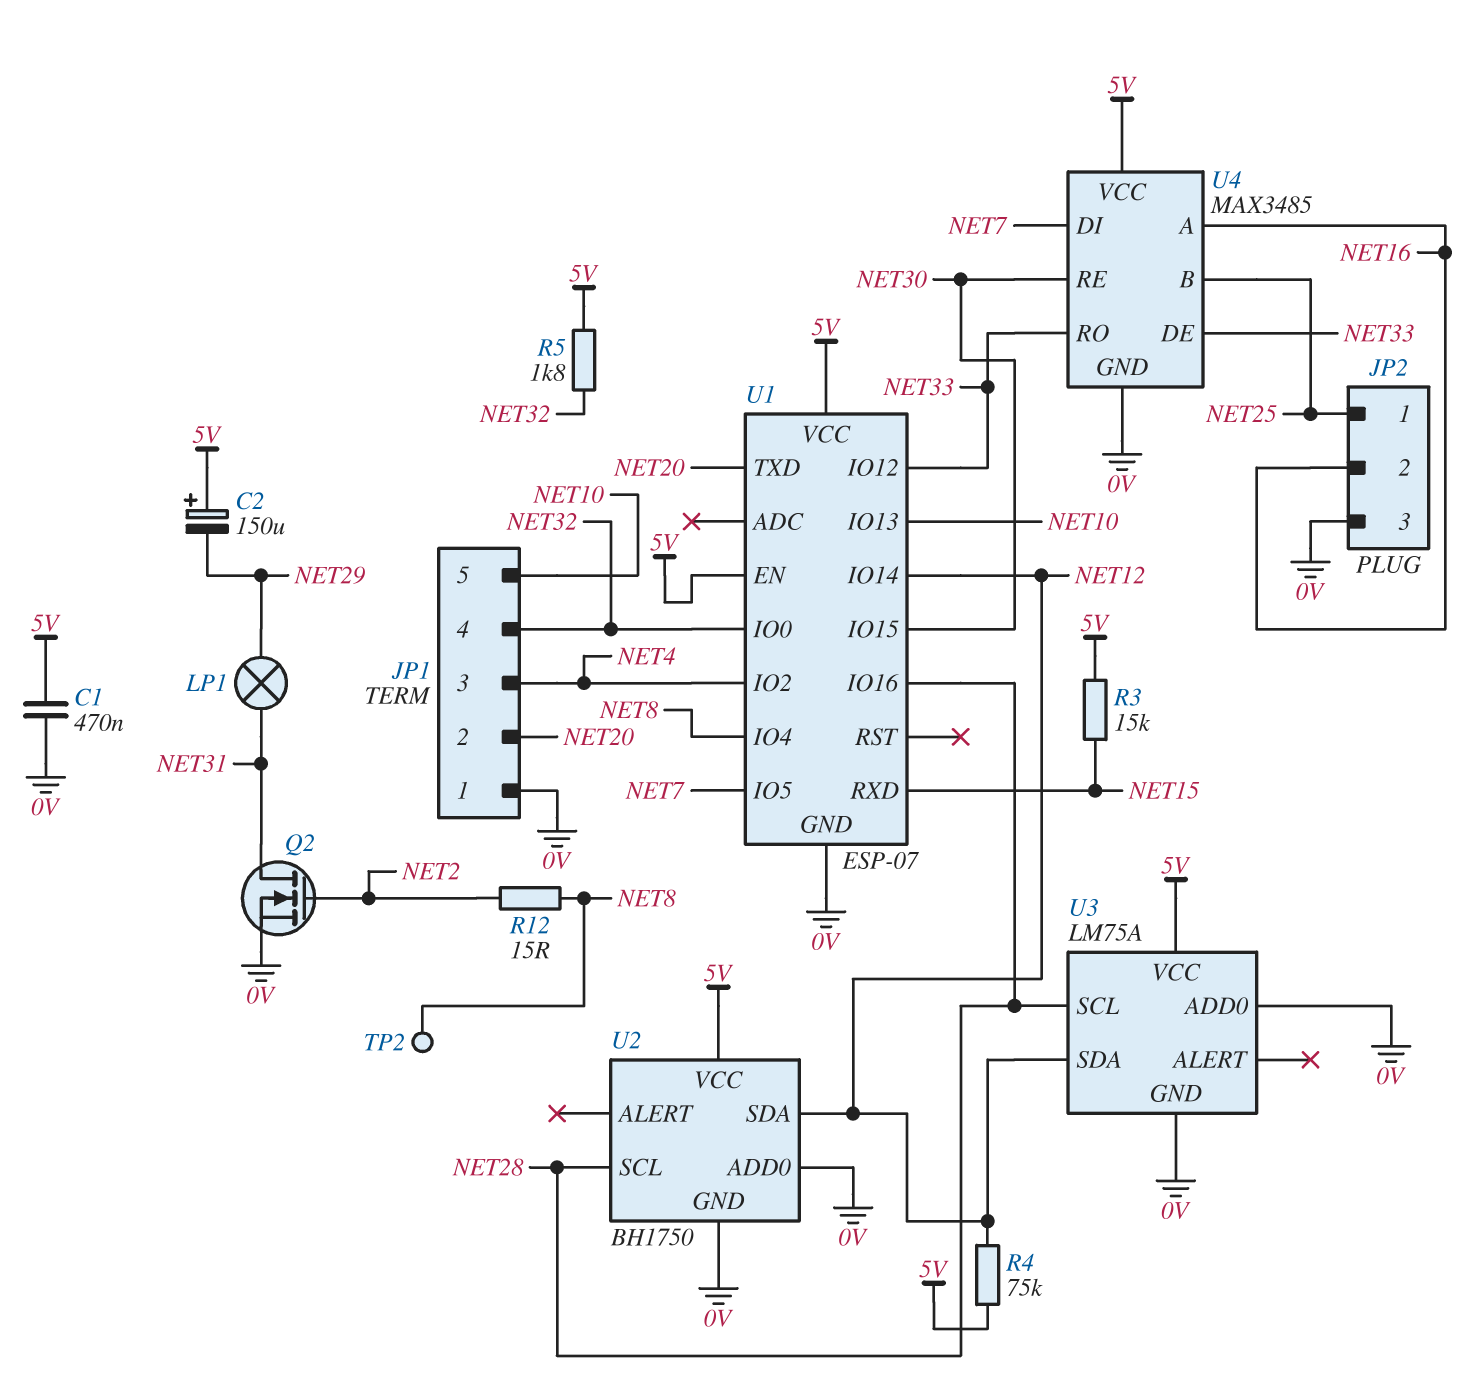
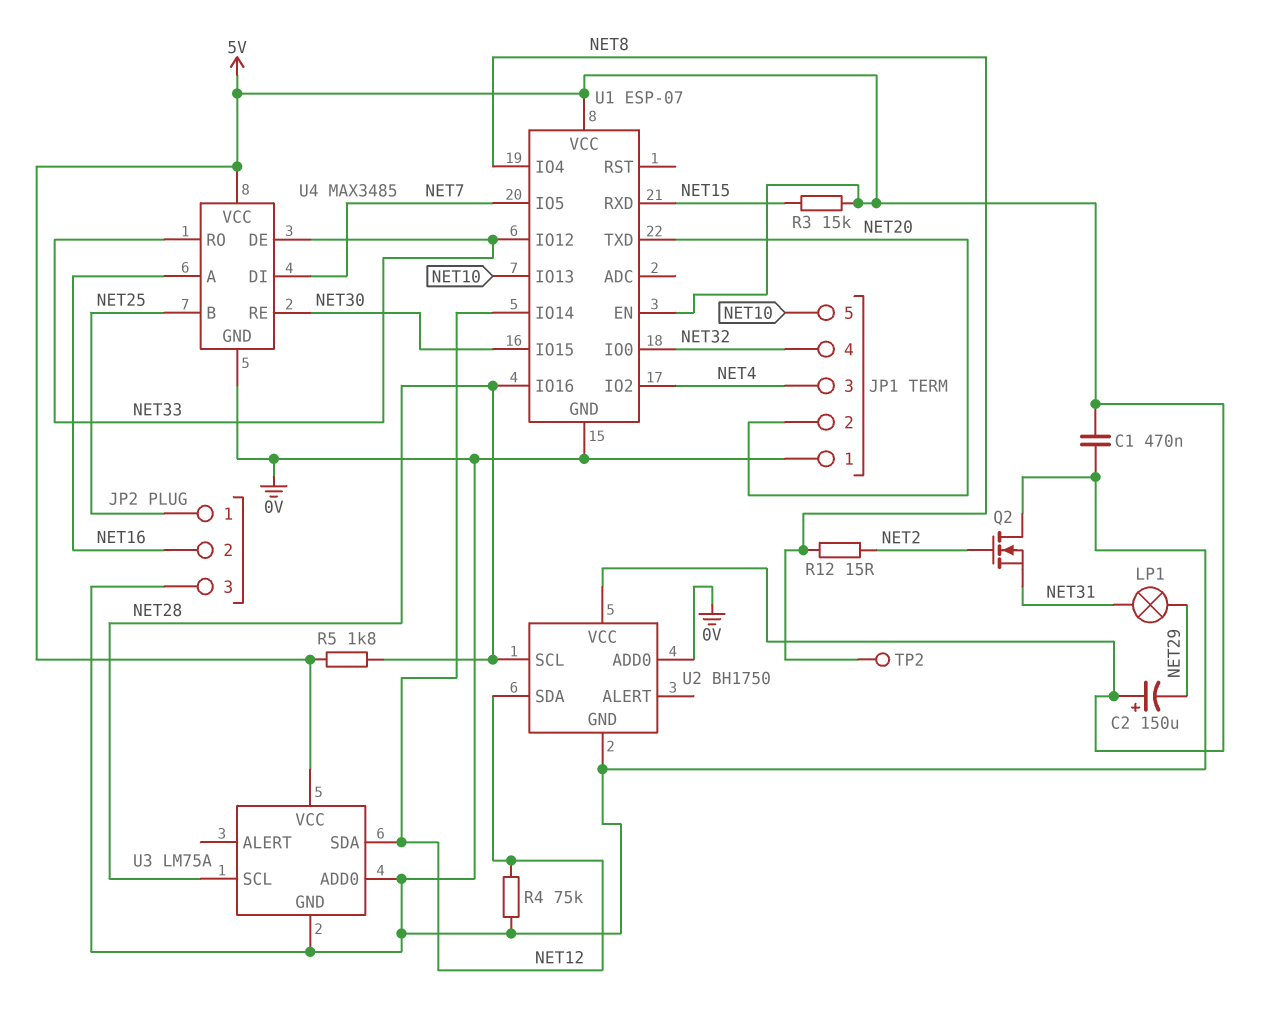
Q2: NMOS (G NET2, D NET31, S 0V) -> NMOS (G NET2, D 0V, S NET31)
R4: 75k (5V, NET12) -> 75k (0V, NET12)
R5: 1.8k (5V, NET32) -> 1.8k (5V, NET28)

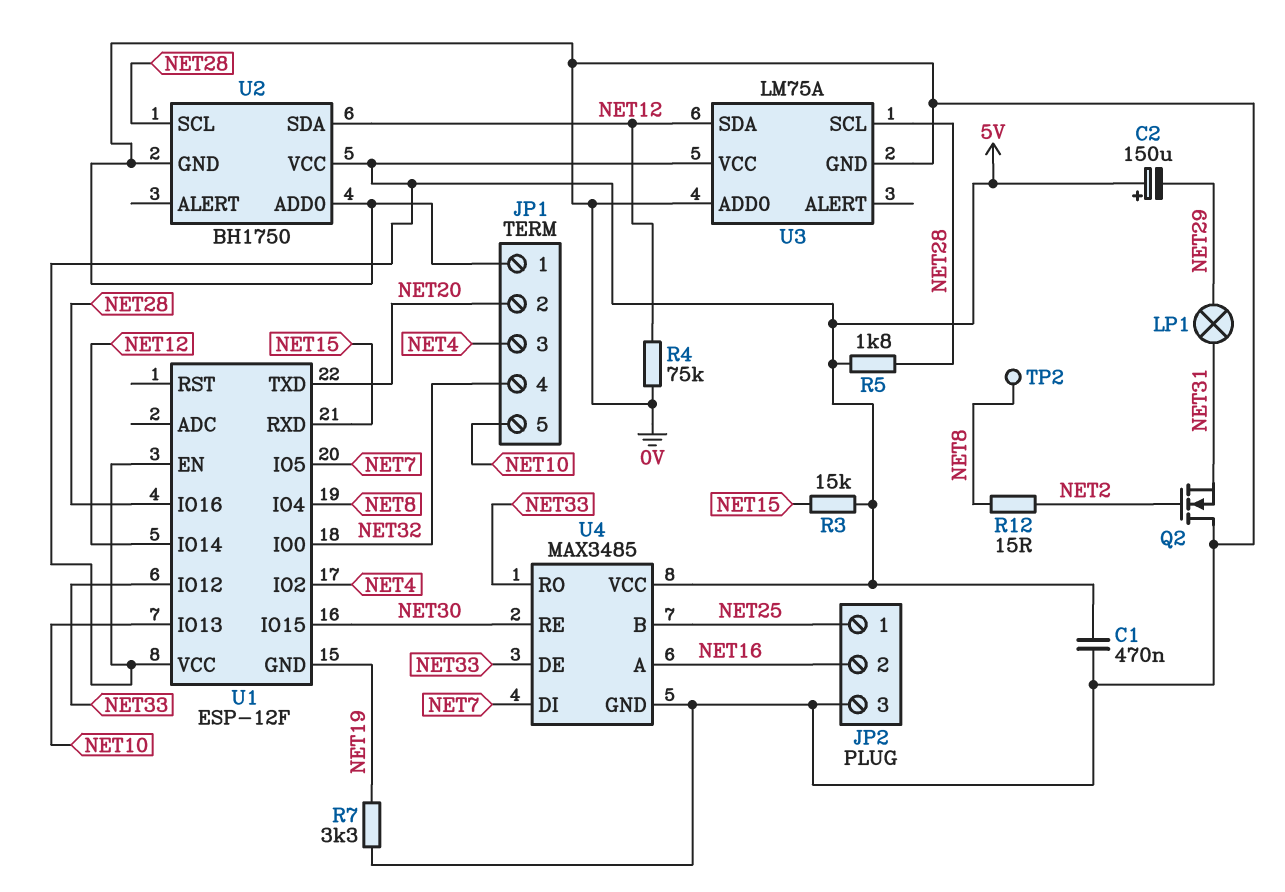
R7: none -> 3.3k (0V, NET19)
U1: ESP-07 -> ESP-12F
U1 pin GND: 0V -> NET19

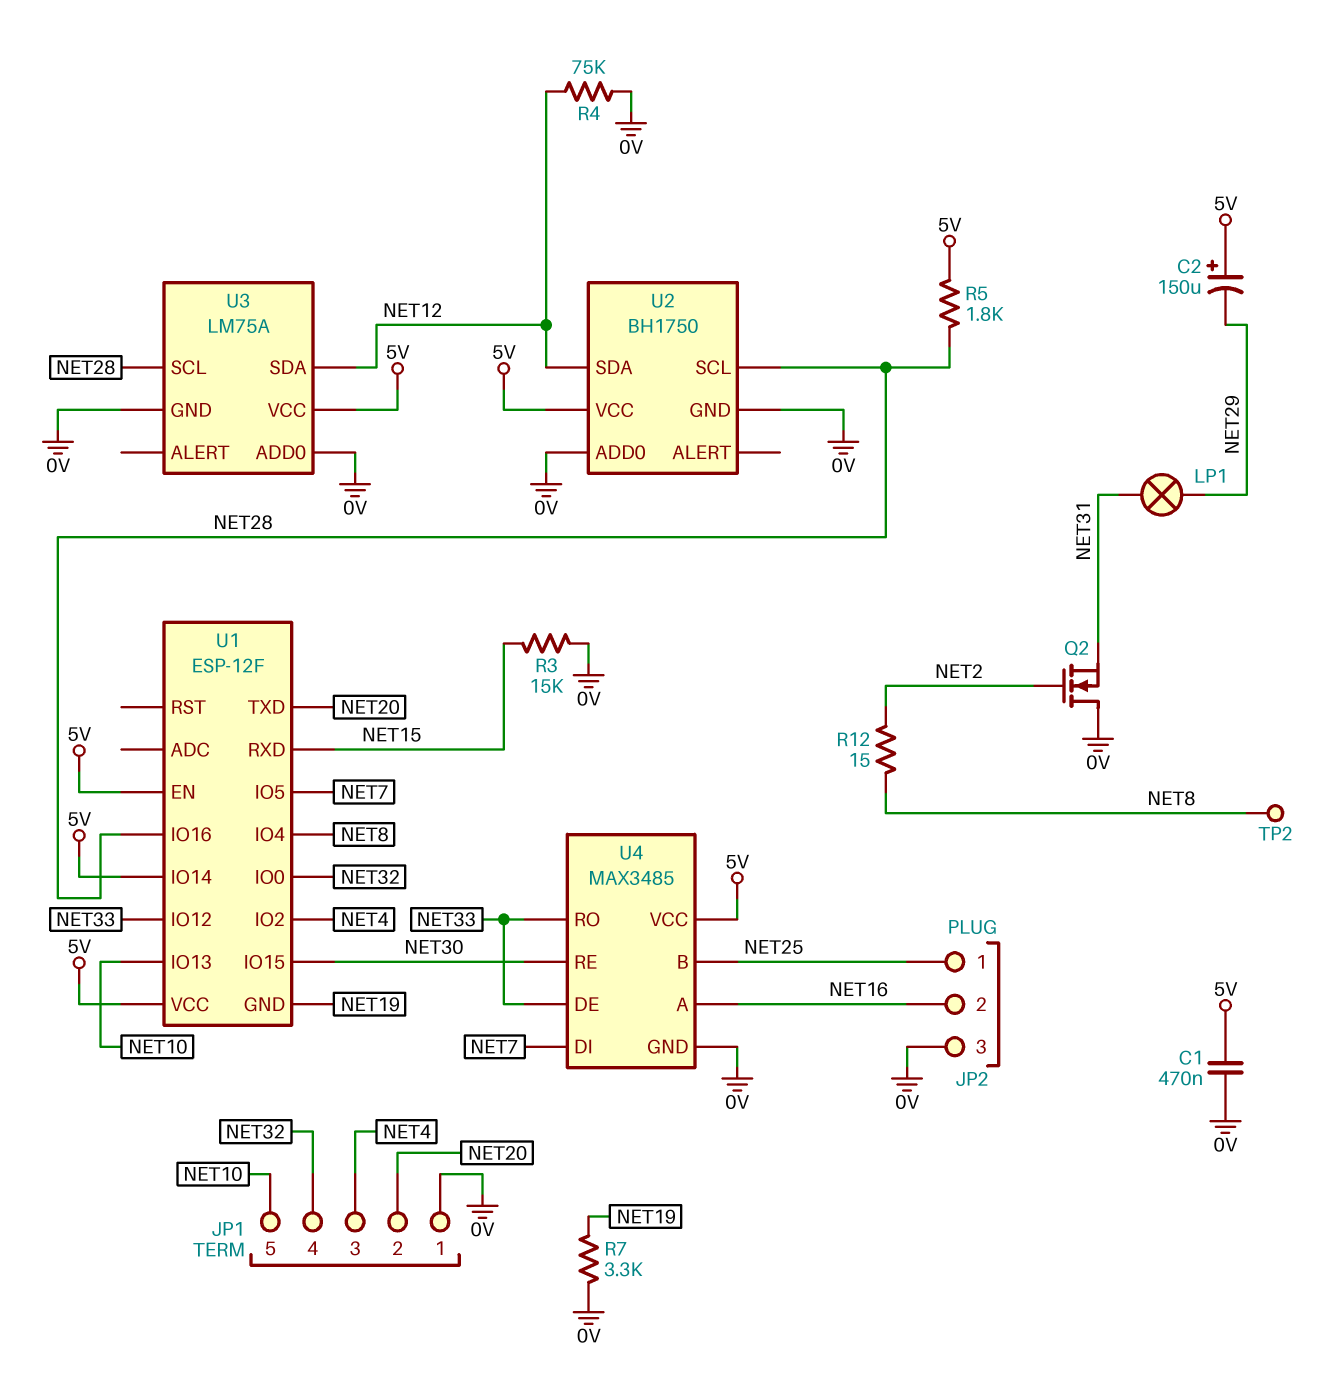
R3: 15k (5V, NET15) -> 15k (0V, NET15)
U1 pin IO14: NET12 -> 5V

